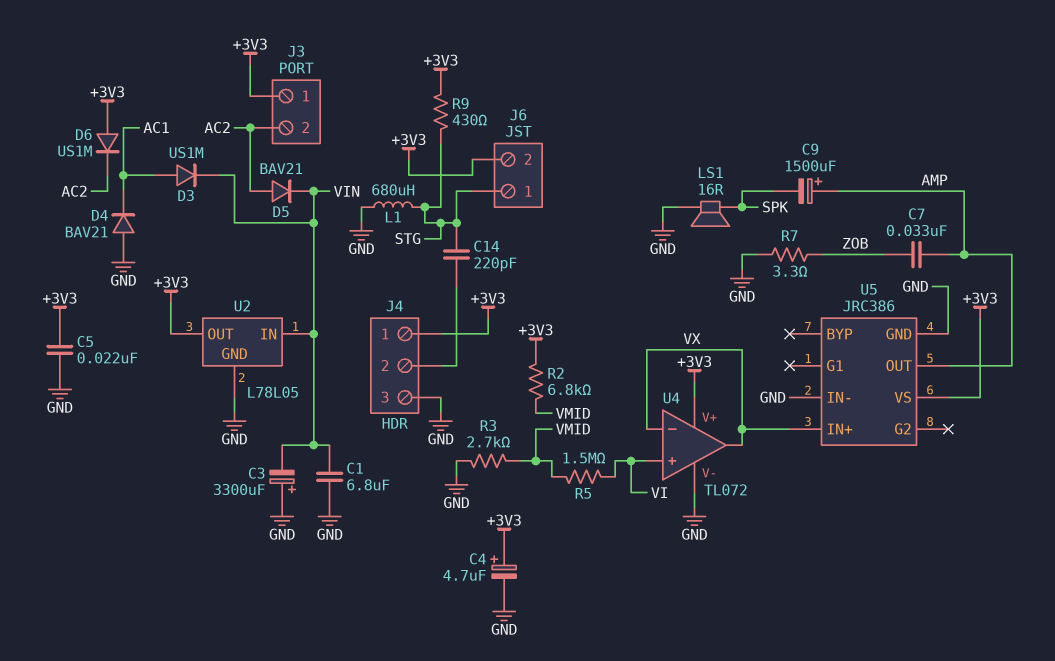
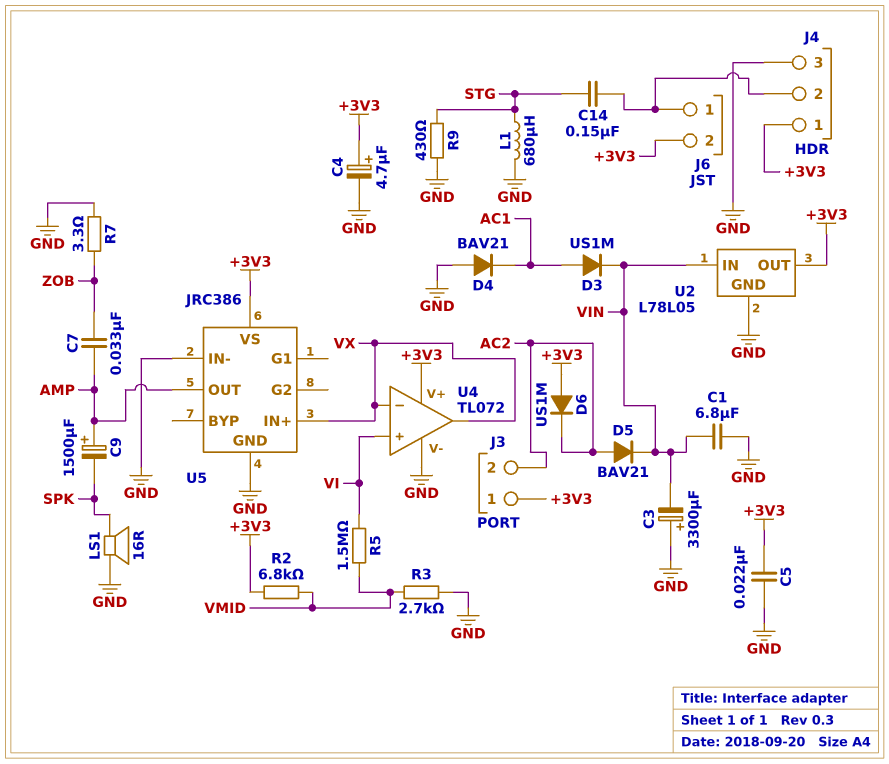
C14: 220pF (J4/2, STG) -> 150nF (J4/2, STG)
J6 pin 1: STG -> J4/2
R9: 430 (+3V3, STG) -> 430 (GND, STG)

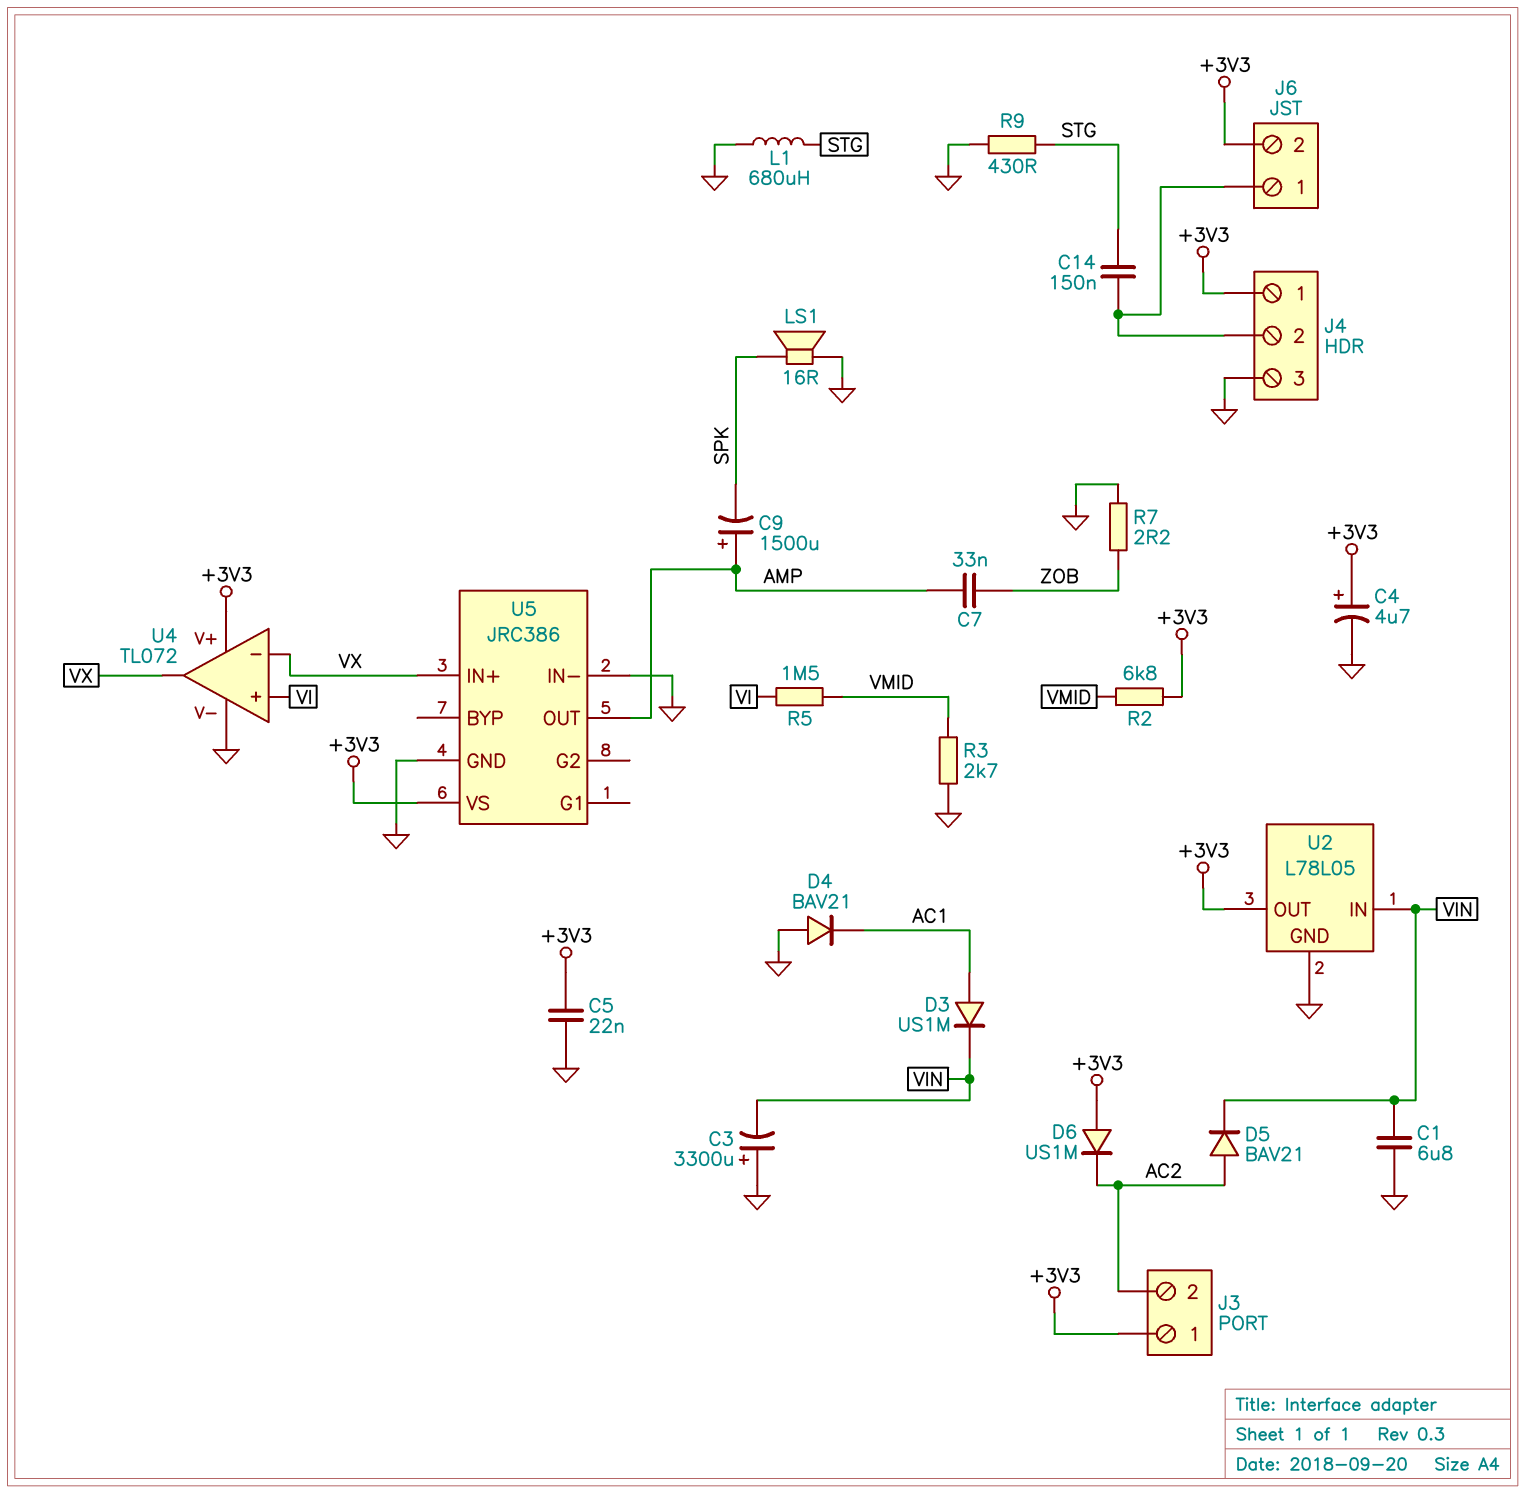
R7: 3.3 (GND, ZOB) -> 2.2 (GND, ZOB)

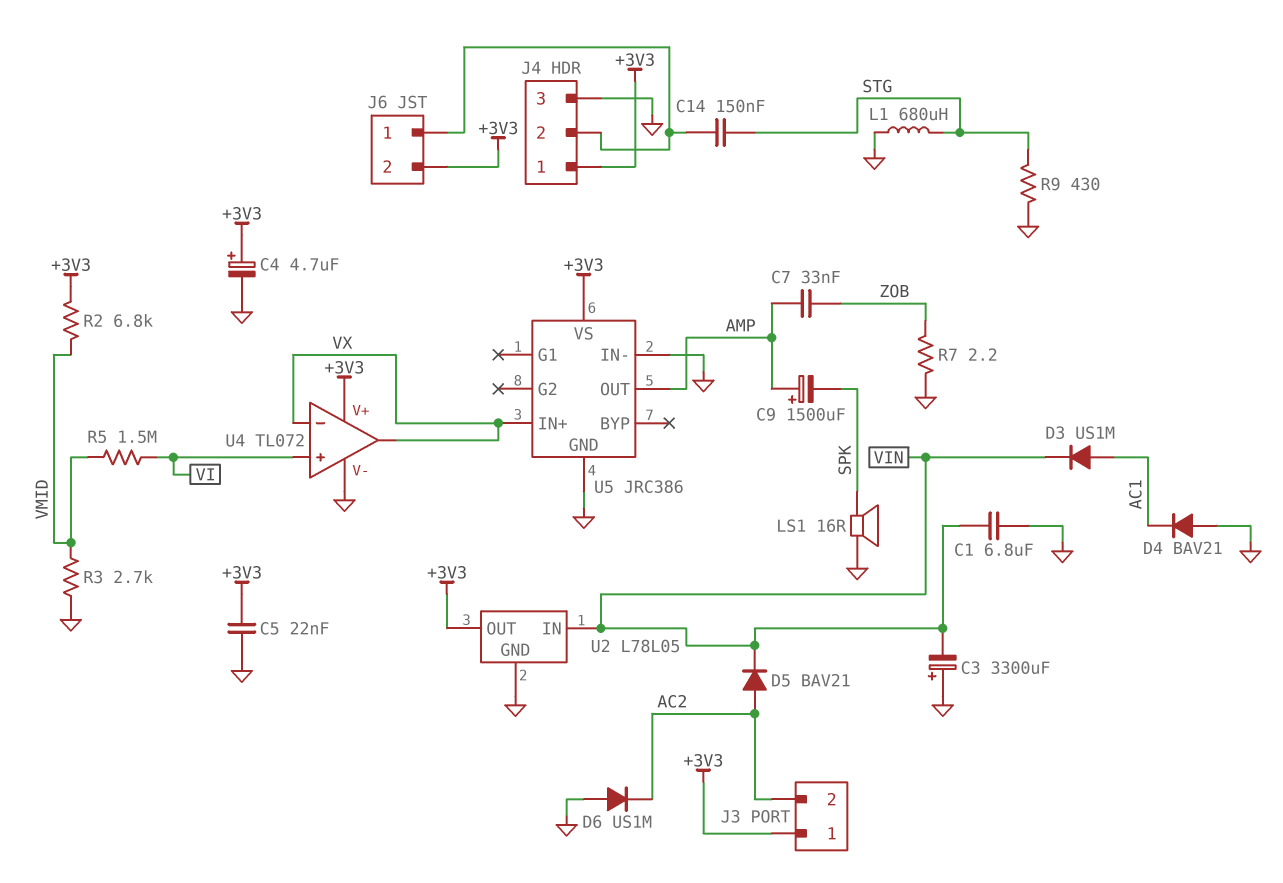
D6: diode US1M (A +3V3, K AC2) -> diode US1M (A GND, K AC2)

